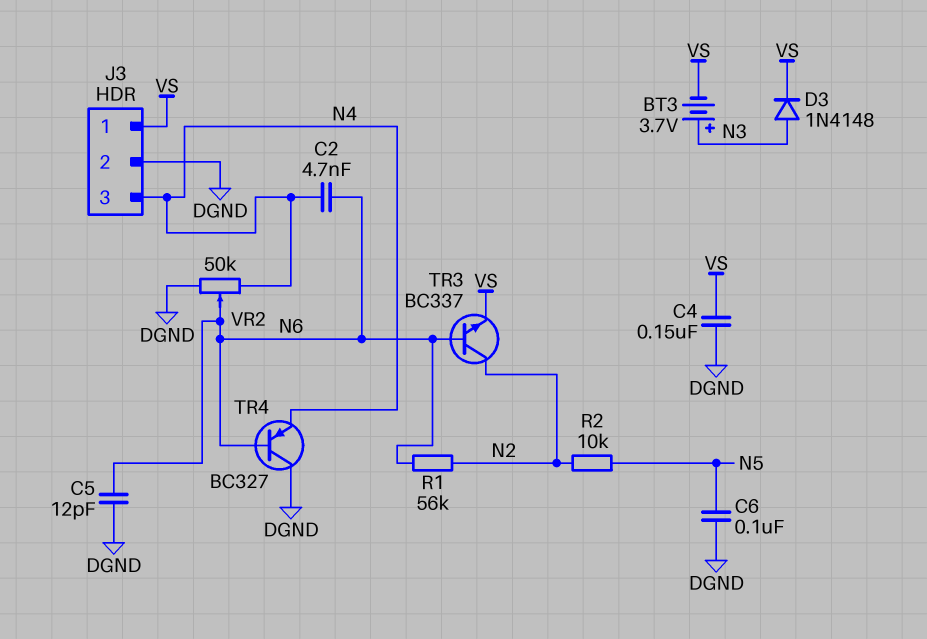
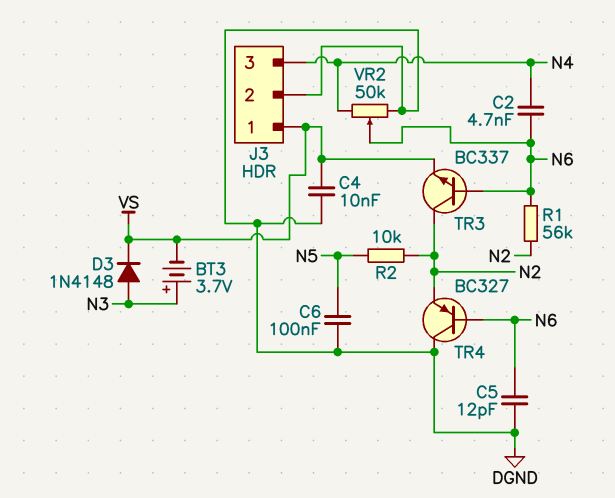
C4: 150nF (DGND, VS) -> 10nF (DGND, VS)
TR4: PNP BC327 (B N6, C DGND, E N4) -> PNP BC327 (B N6, C DGND, E N2)

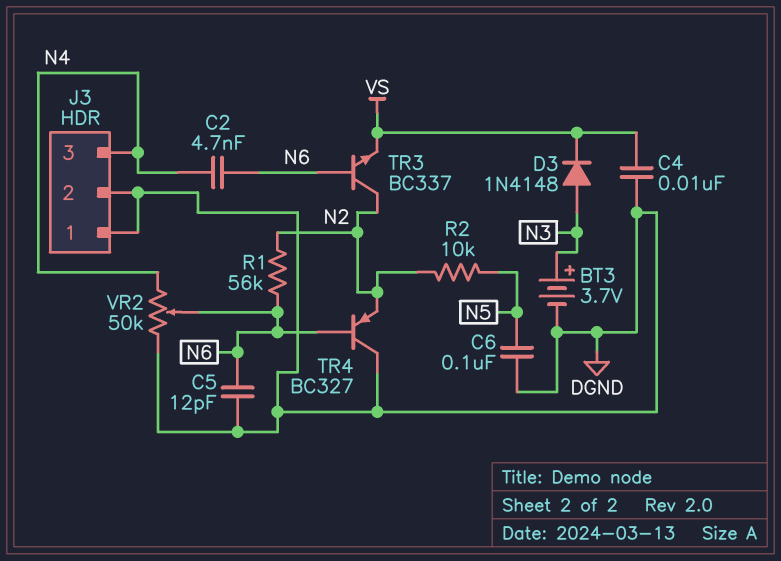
BT3: 3.7V (plus N3, minus VS) -> 3.7V (plus N3, minus DGND)
J3 pin 1: VS -> DGND

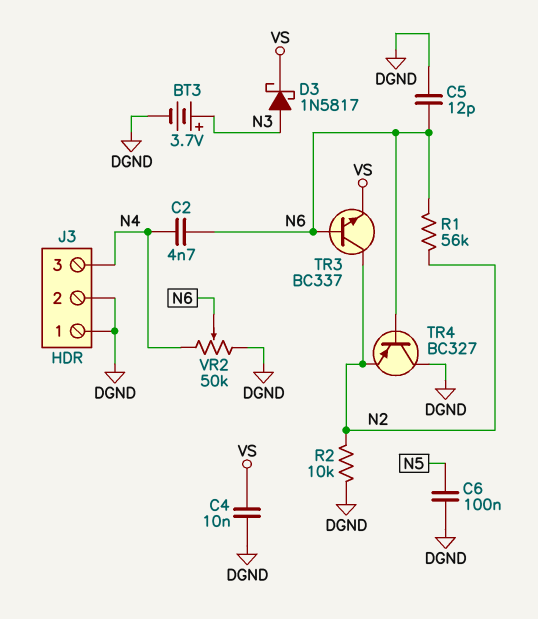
D3: diode 1N4148 (A N3, K VS) -> schottky 1N5817 (A N3, K VS)
R2: 10k (N2, N5) -> 10k (DGND, N2)

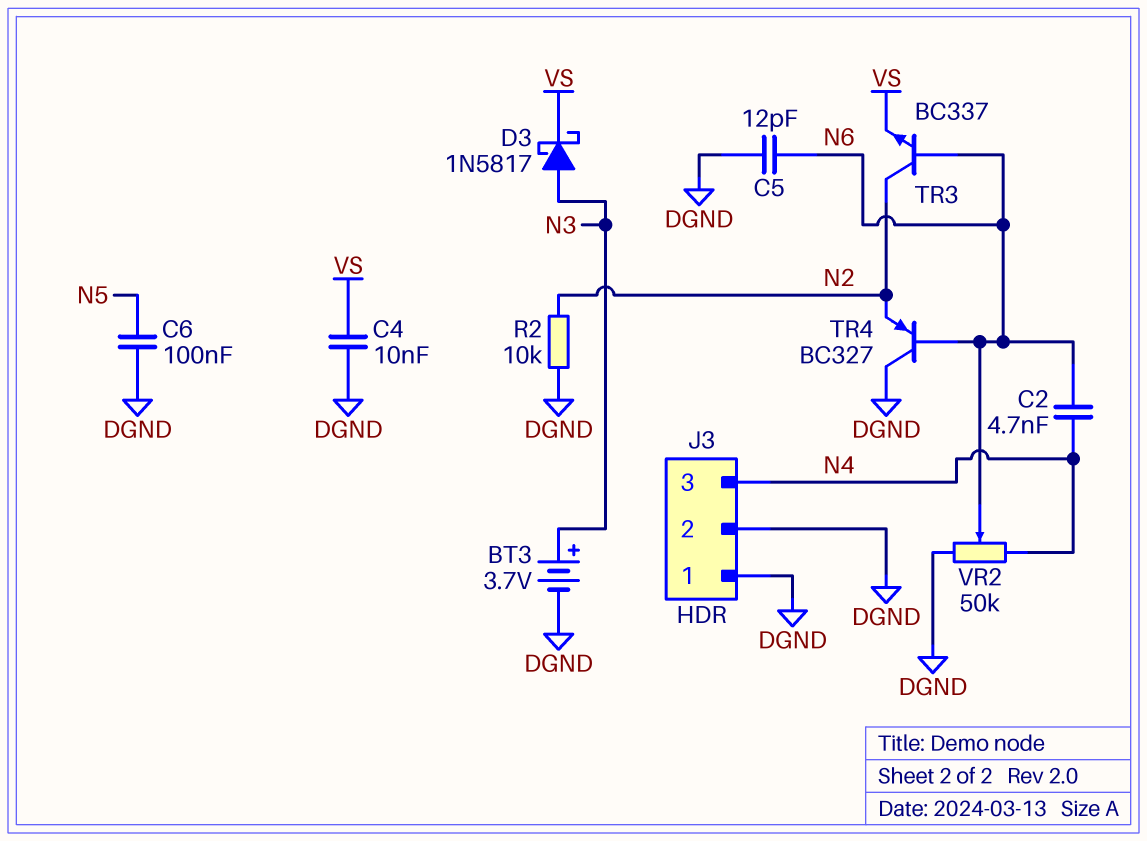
R1: 56k (N2, N6) -> none

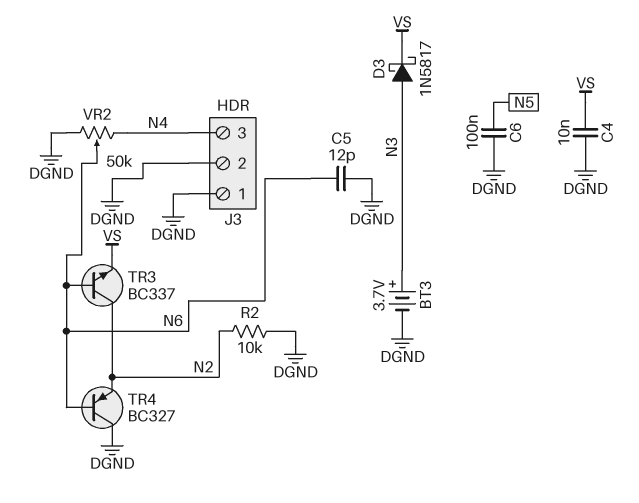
C2: 4.7nF (N4, N6) -> none

